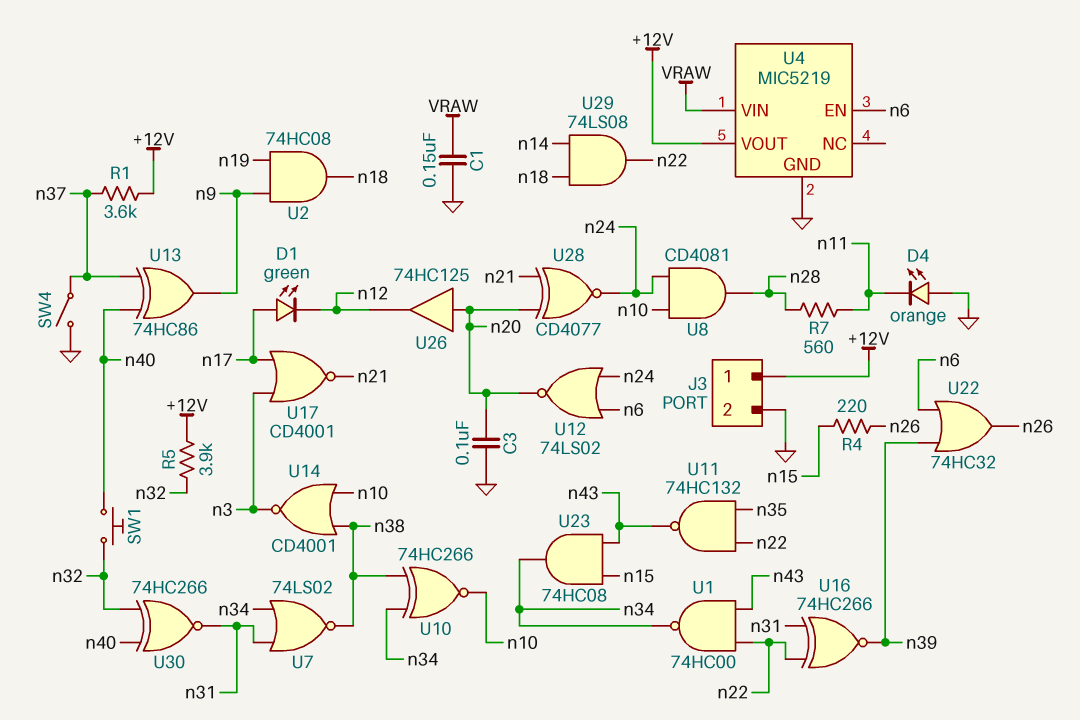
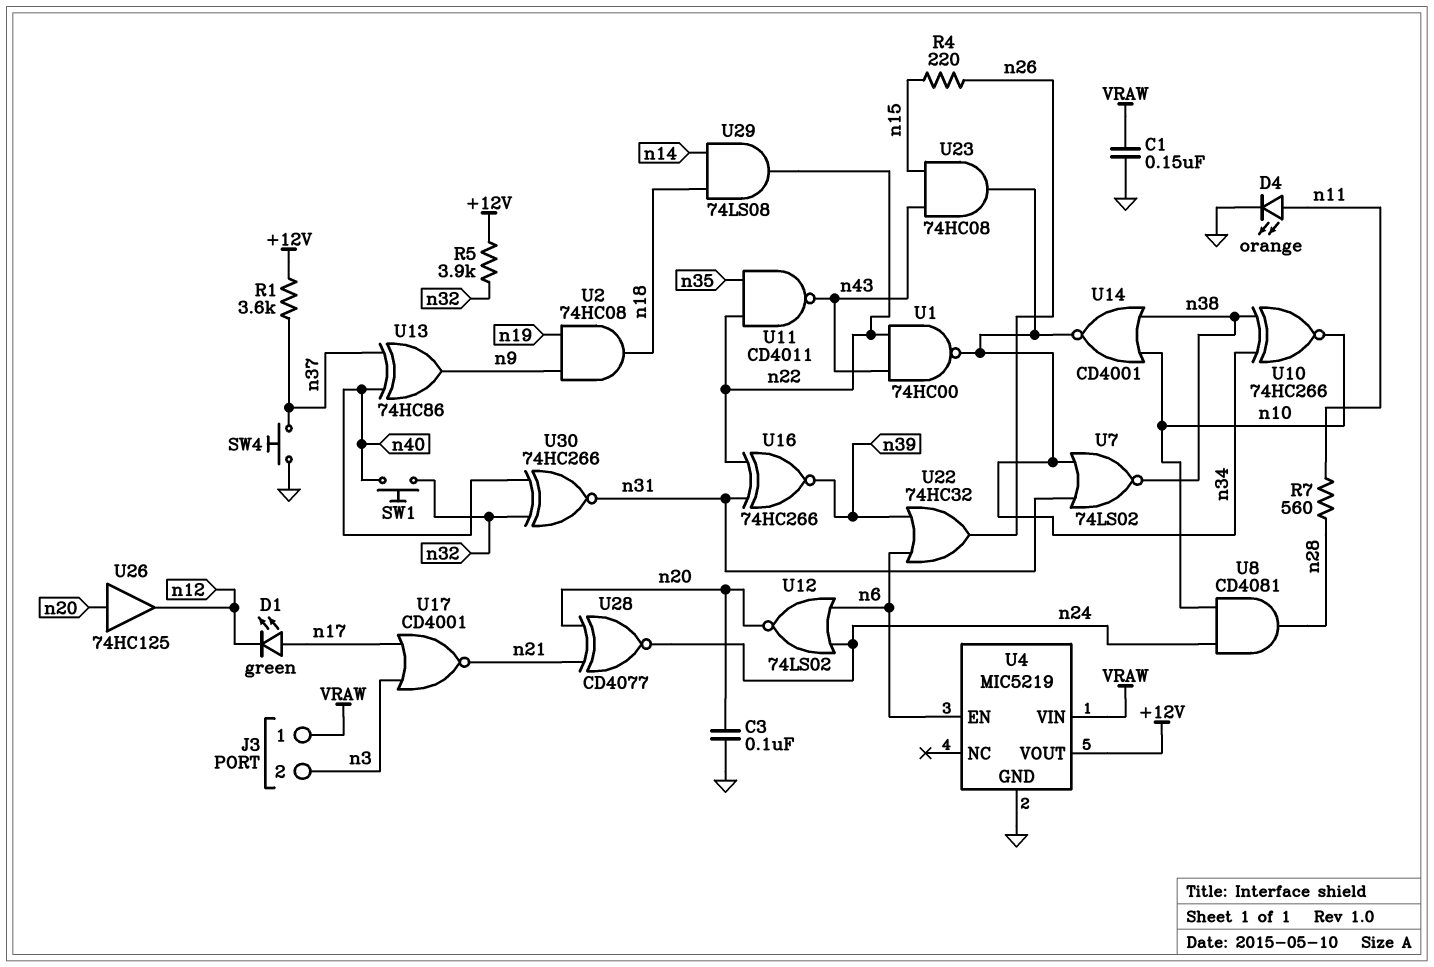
D4: LED orange (A GND, K n11) -> LED orange (A n11, K GND)
J3 pin 1: +12V -> VRAW
J3 pin 2: GND -> n3
SW4: switch (GND, n37) -> button (GND, n37)
U11: NAND 74HC132 (in n22, in n35, out n43) -> NAND CD4011 (in n22, in n35, out n43)
U14: NOR CD4001 (in n10, in n38, out n3) -> NOR CD4001 (in n10, in n38, out n34)

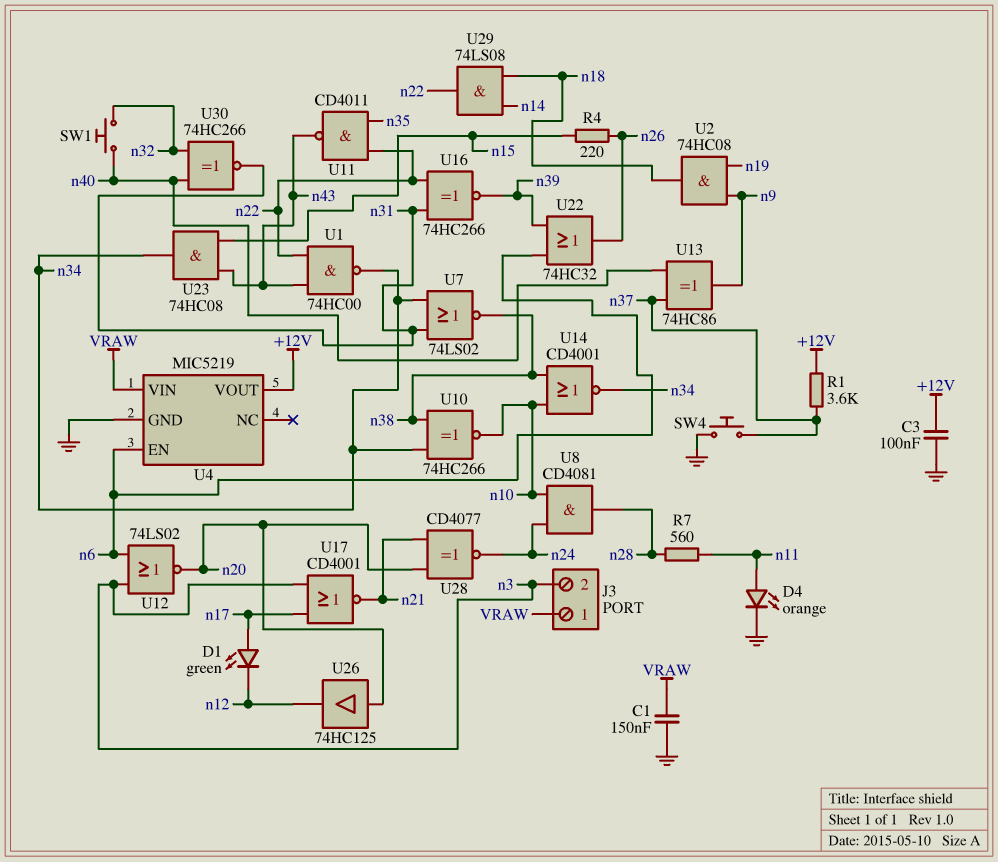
C3: 100nF (GND, n20) -> 100nF (+12V, GND)
R5: 3.9k (+12V, n32) -> none
U12: NOR 74LS02 (in n6, in n24, out n20) -> NOR 74LS02 (in n3, in n6, out n20)

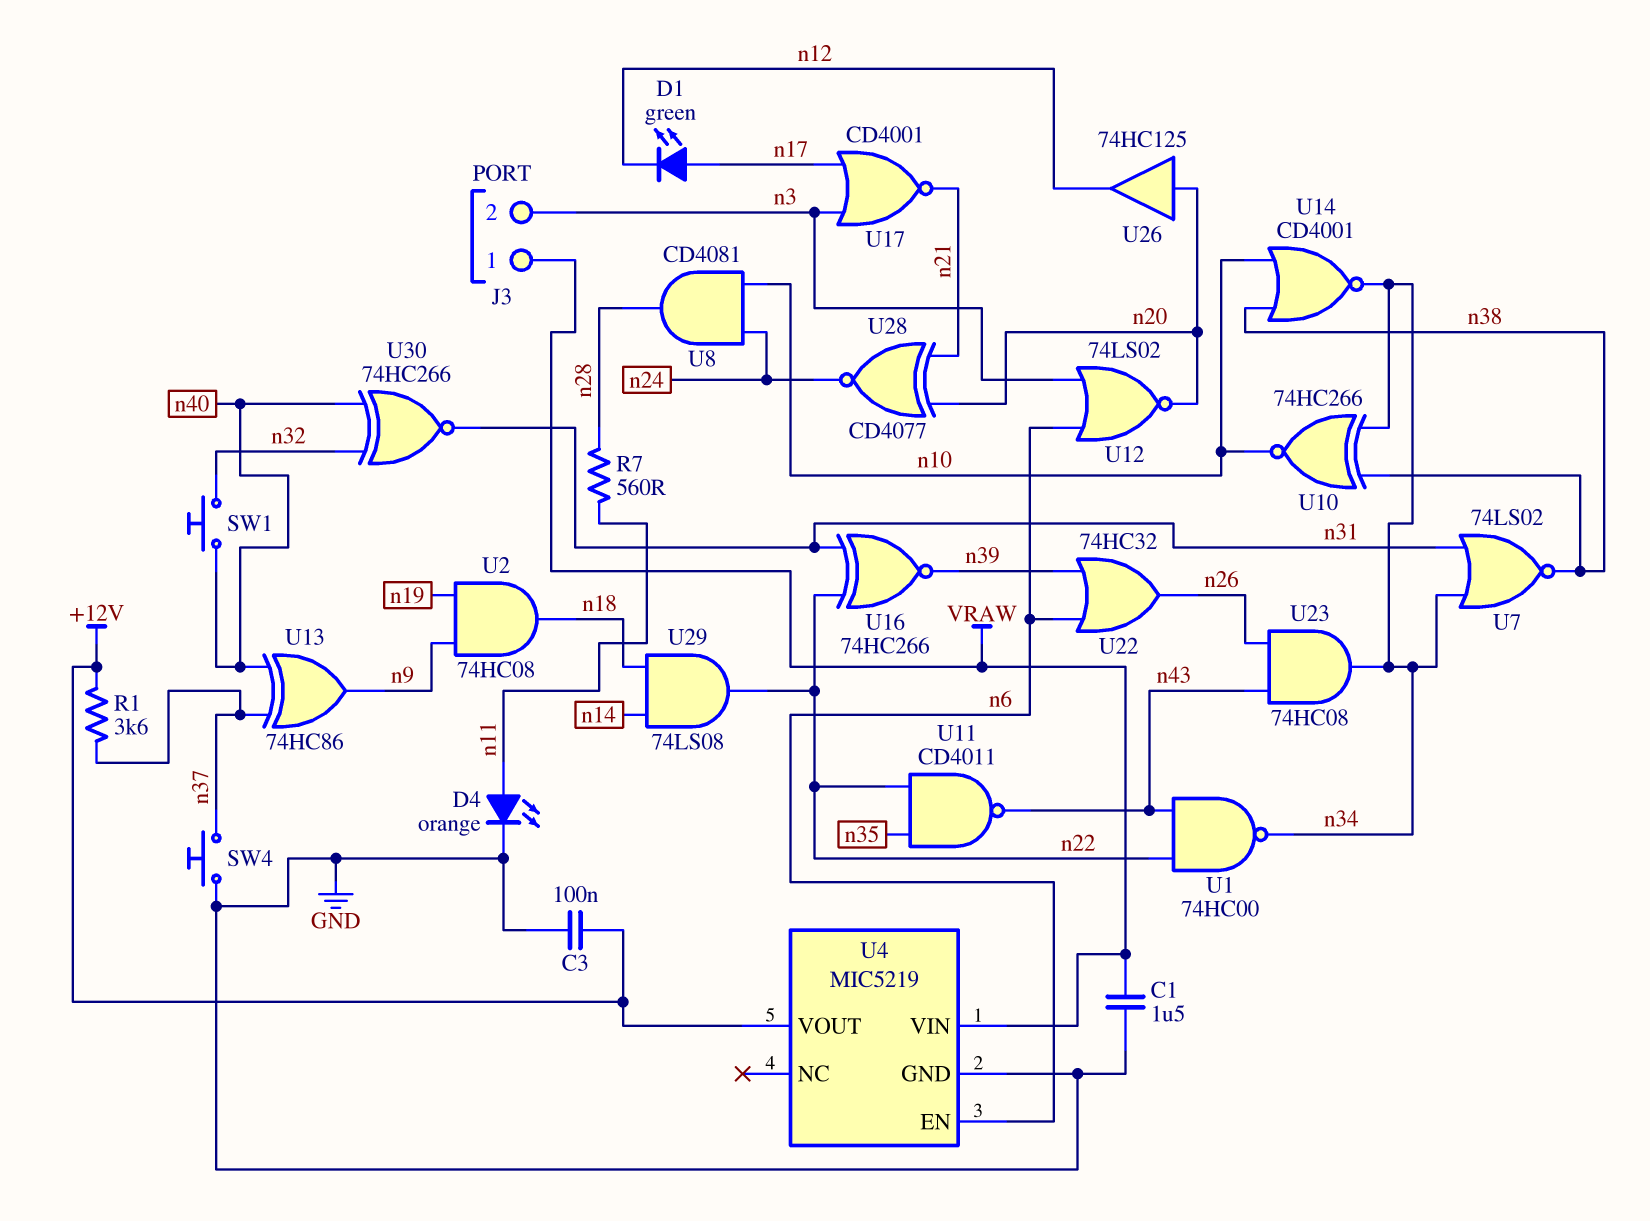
C1: 150nF (GND, VRAW) -> 1.5uF (GND, VRAW)
R4: 220 (n15, n26) -> none
U23: AND 74HC08 (in n15, in n43, out n34) -> AND 74HC08 (in n26, in n43, out n34)

